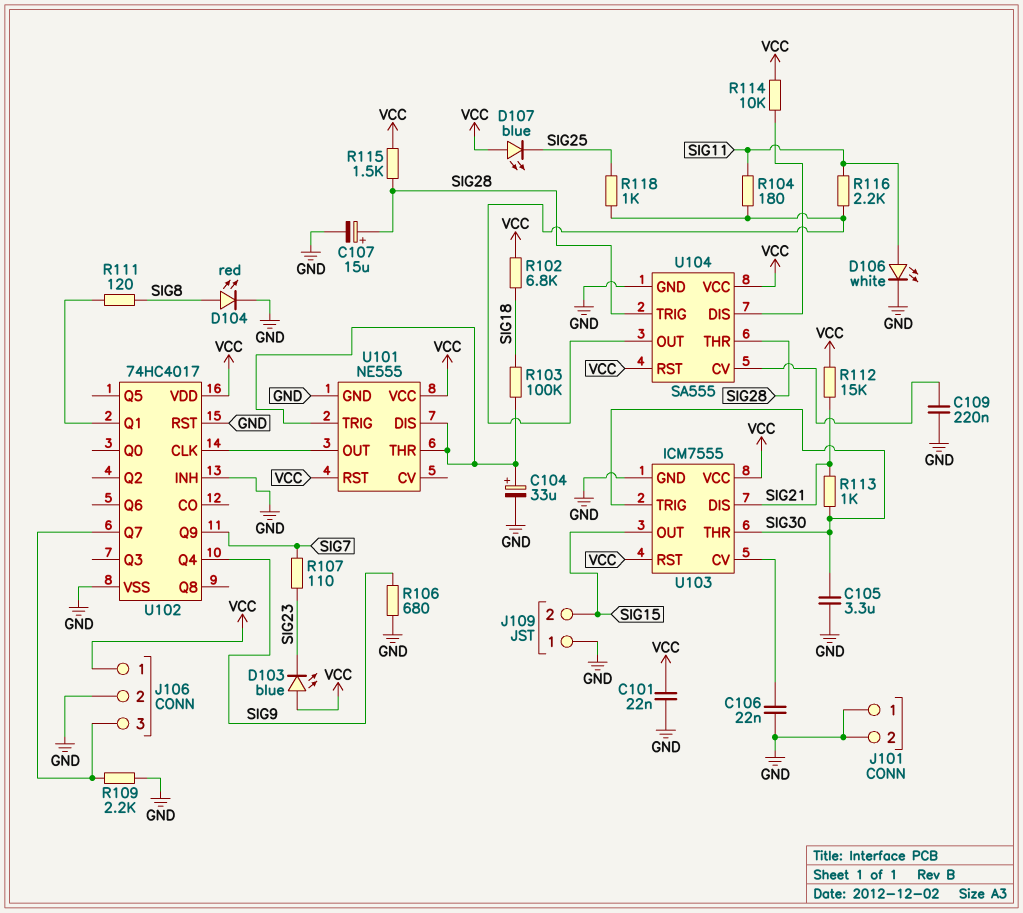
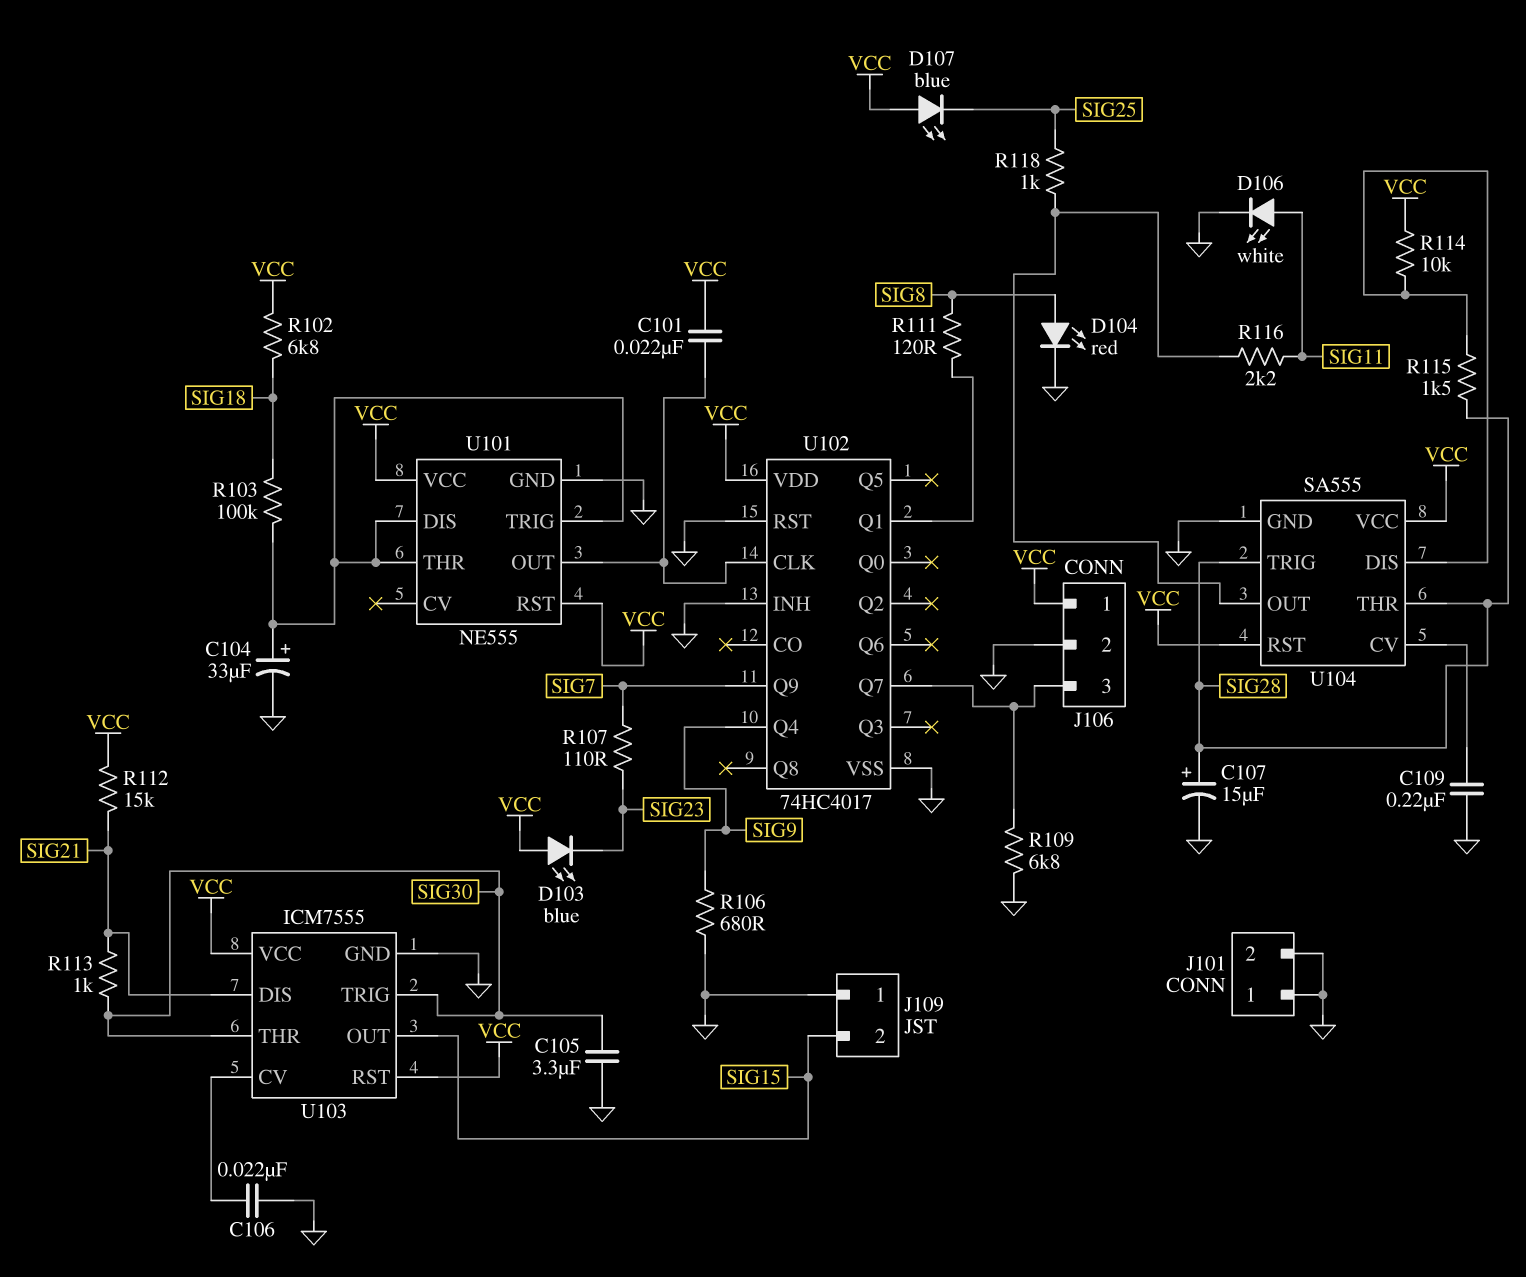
C101: 22nF (GND, VCC) -> 22nF (U101/OUT, VCC)
R104: 180 (SIG11, U104/OUT) -> none
R109: 2.2k (GND, J106/3) -> 6.8k (GND, J106/3)
R115: 1.5k (SIG28, VCC) -> 1.5k (SIG28, U104/DIS)

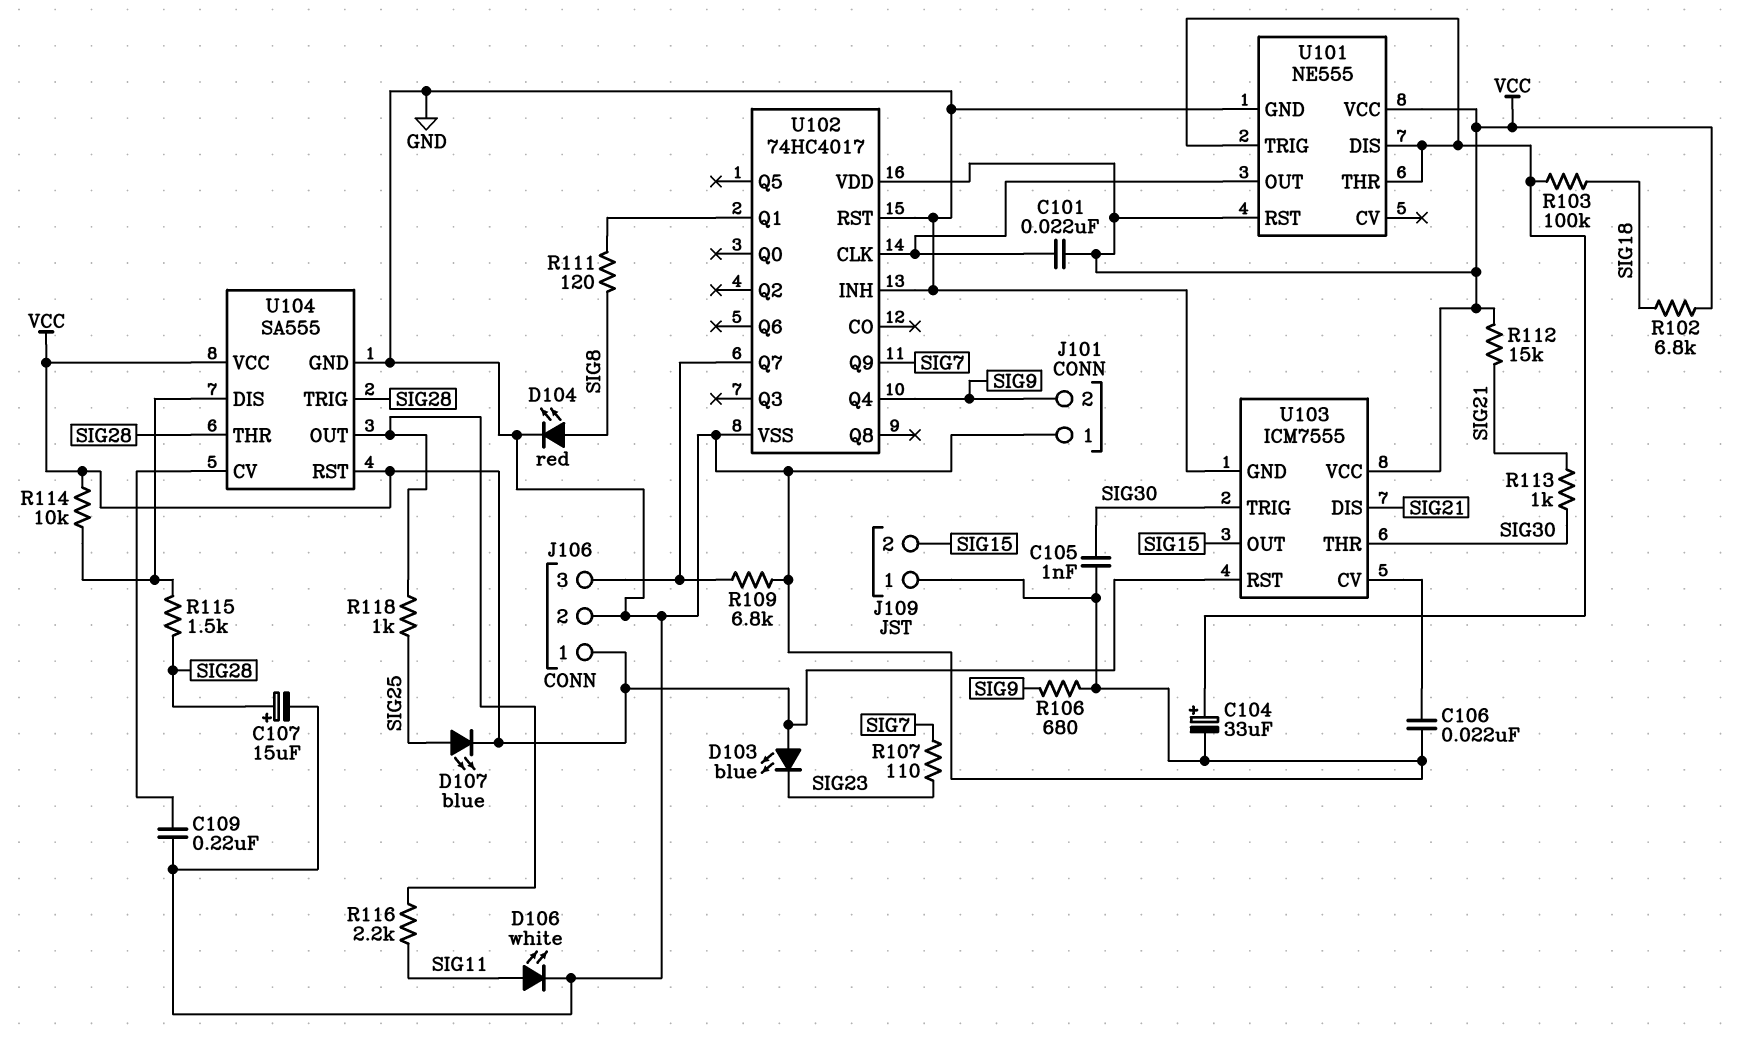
C105: 3.3uF (GND, SIG30) -> 1nF (GND, SIG30)
D107: LED blue (A VCC, K SIG25) -> LED blue (A SIG25, K VCC)
J101 pin 2: GND -> SIG9

